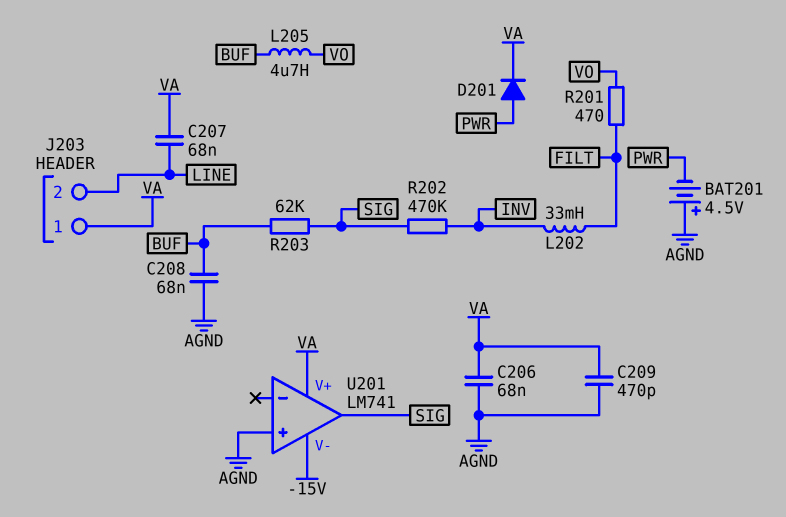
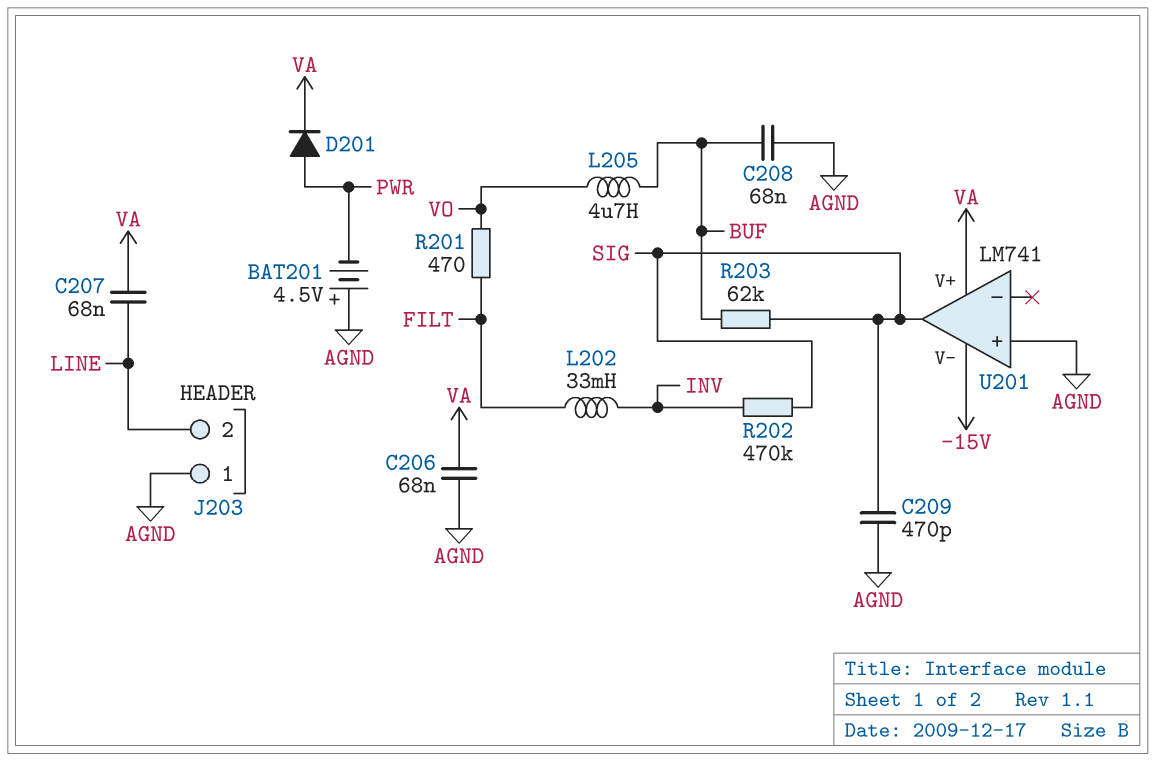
C209: 470pF (AGND, VA) -> 470pF (AGND, SIG)
J203 pin 1: VA -> AGND

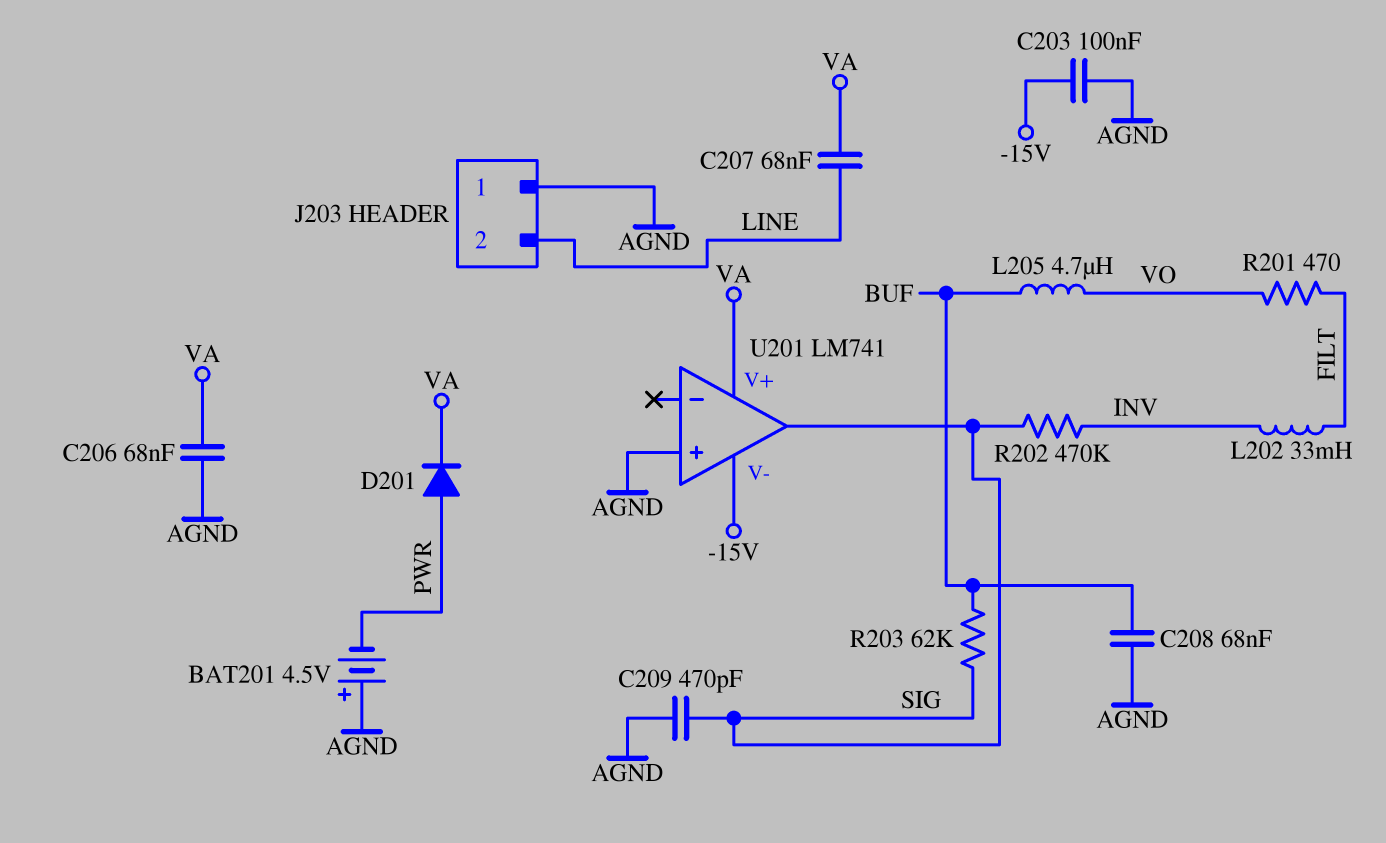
C203: none -> 100nF (-15V, AGND)

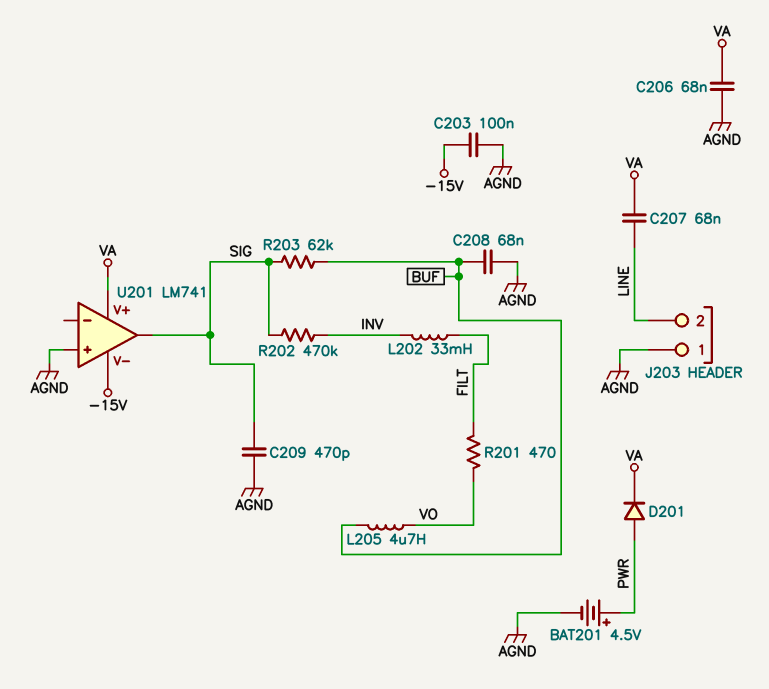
BAT201: 4.5V (plus AGND, minus PWR) -> 4.5V (plus PWR, minus AGND)

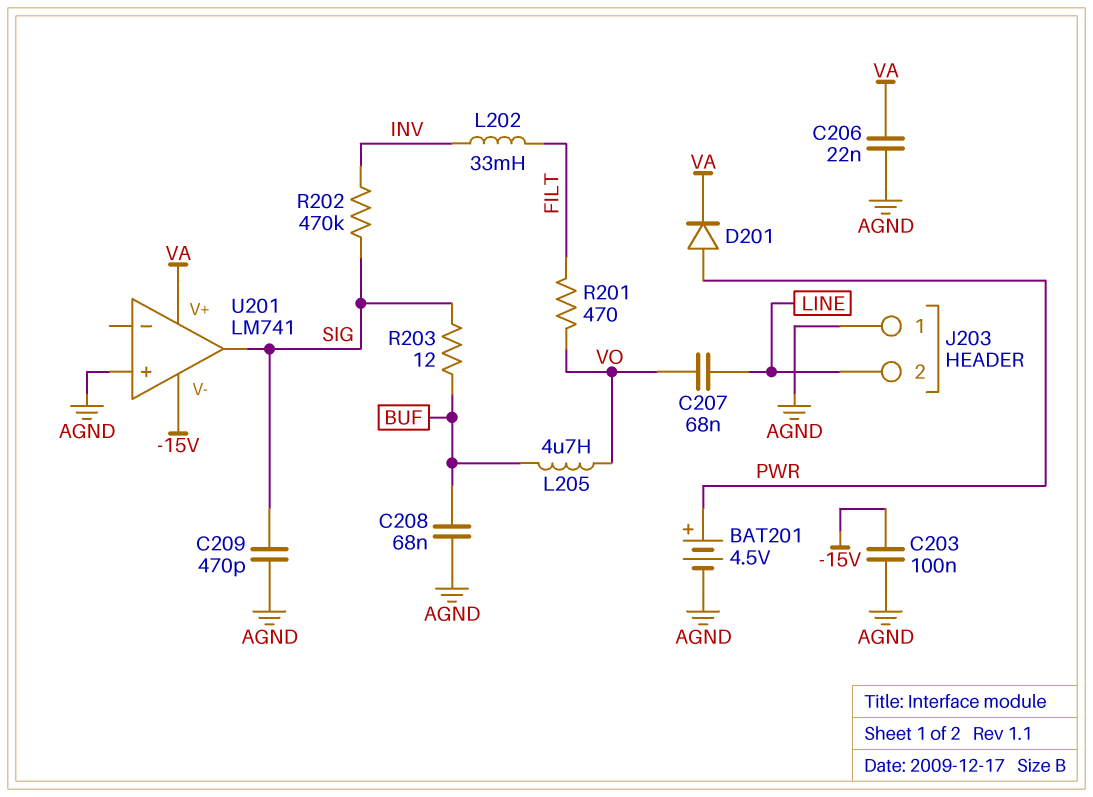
C206: 68nF (AGND, VA) -> 22nF (AGND, VA)
C207: 68nF (LINE, VA) -> 68nF (LINE, VO)
R203: 62k (BUF, SIG) -> 12 (BUF, SIG)

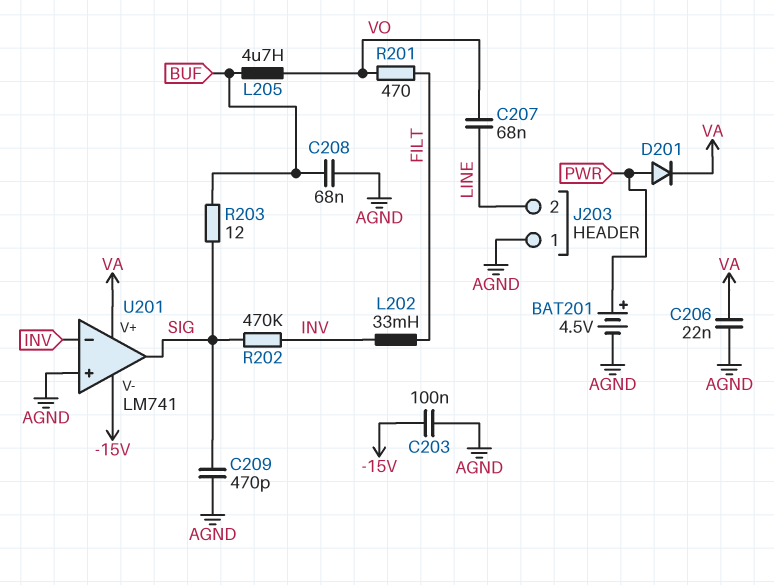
U201 pin in-: none -> INV

